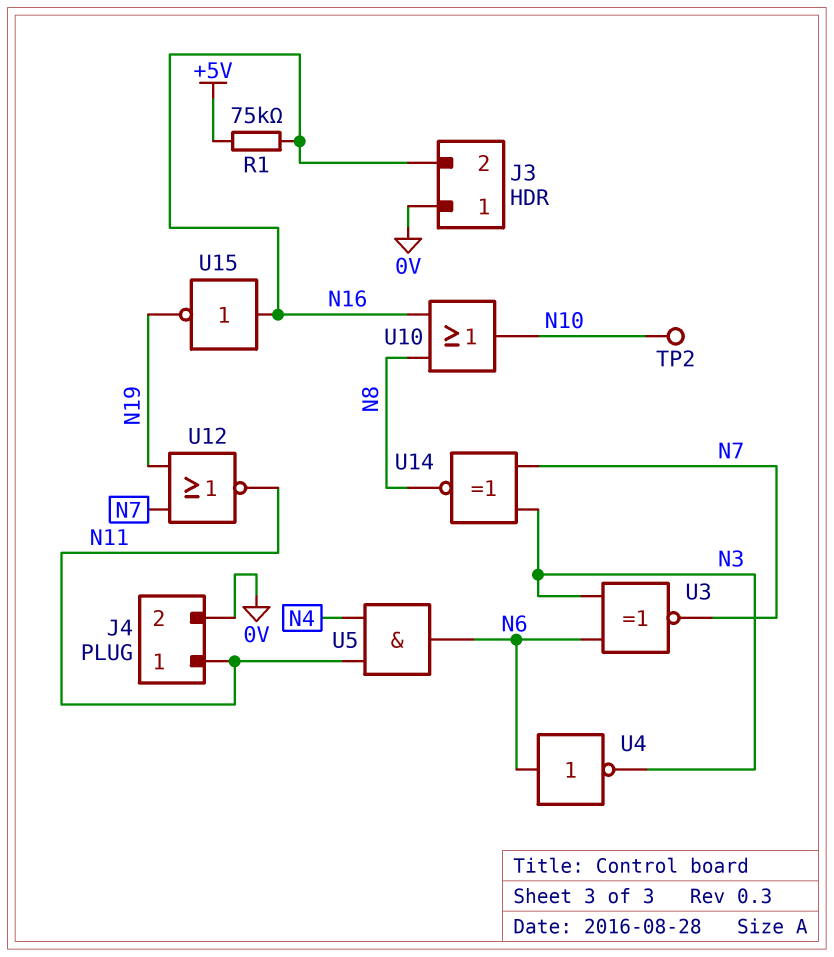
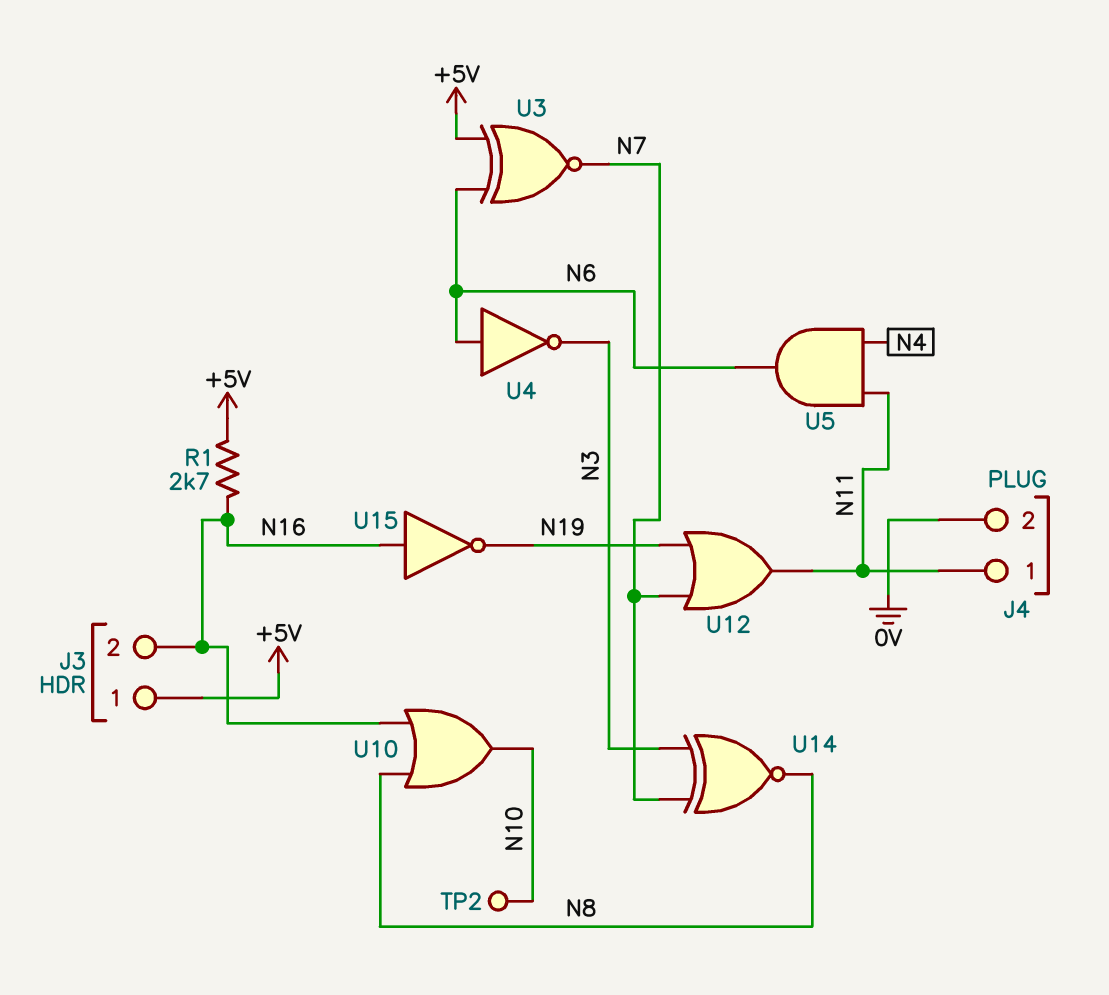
J3 pin 1: 0V -> +5V
R1: 75k (+5V, N16) -> 2.7k (+5V, N16)
U3: XNOR (in N3, in N6, out N7) -> XNOR (in +5V, in N6, out N7)
U12: NOR (in N7, in N19, out N11) -> OR (in N7, in N19, out N11)

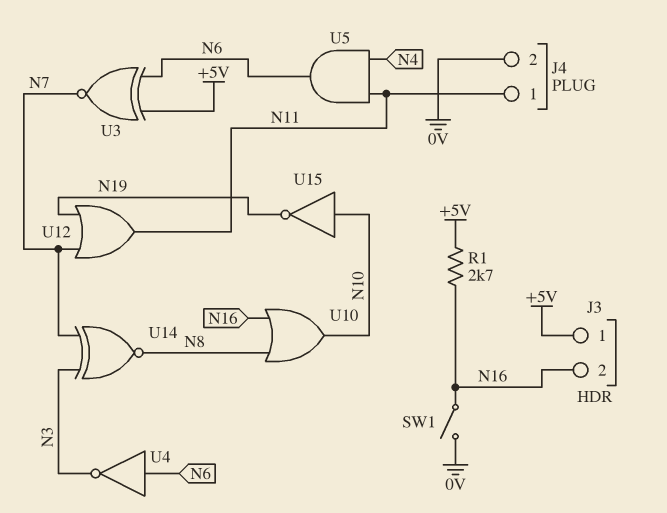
SW1: none -> switch (0V, N16)
TP2: test point (N10) -> none
U15: NOT (in N16, out N19) -> NOT (in N10, out N19)

